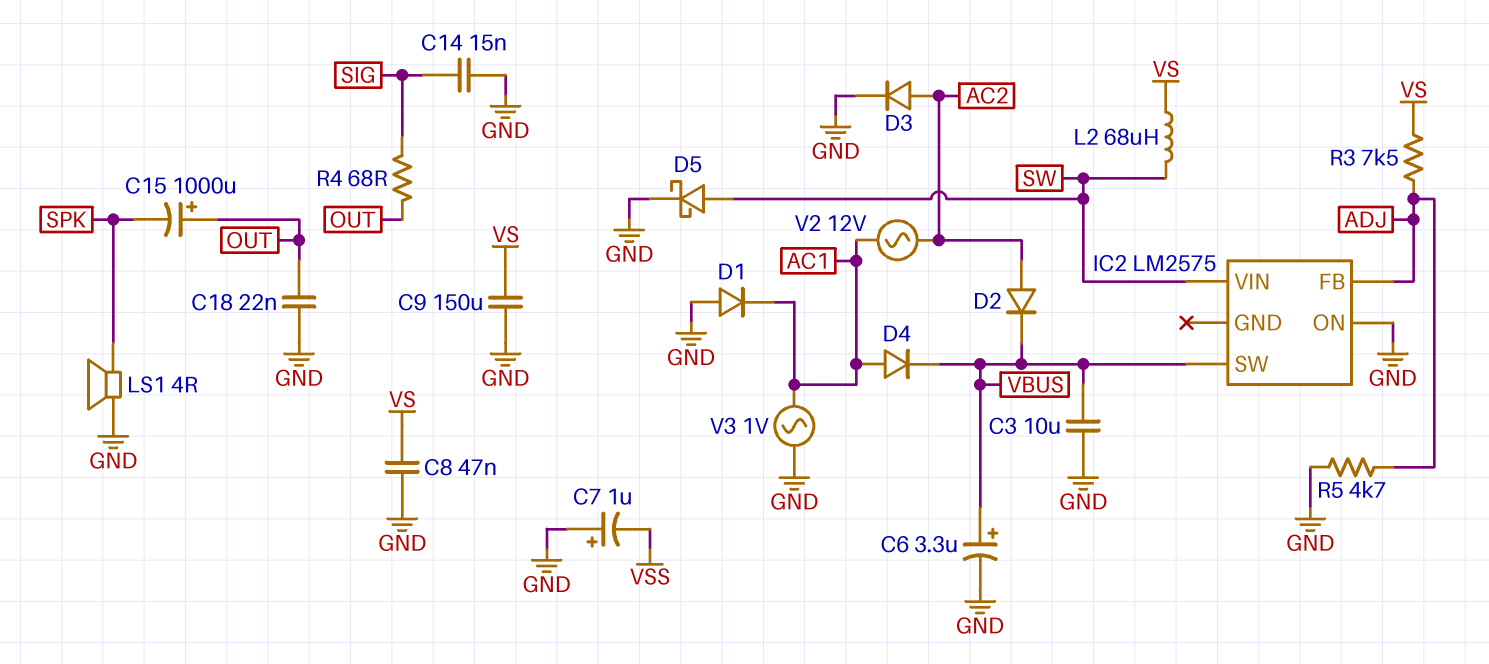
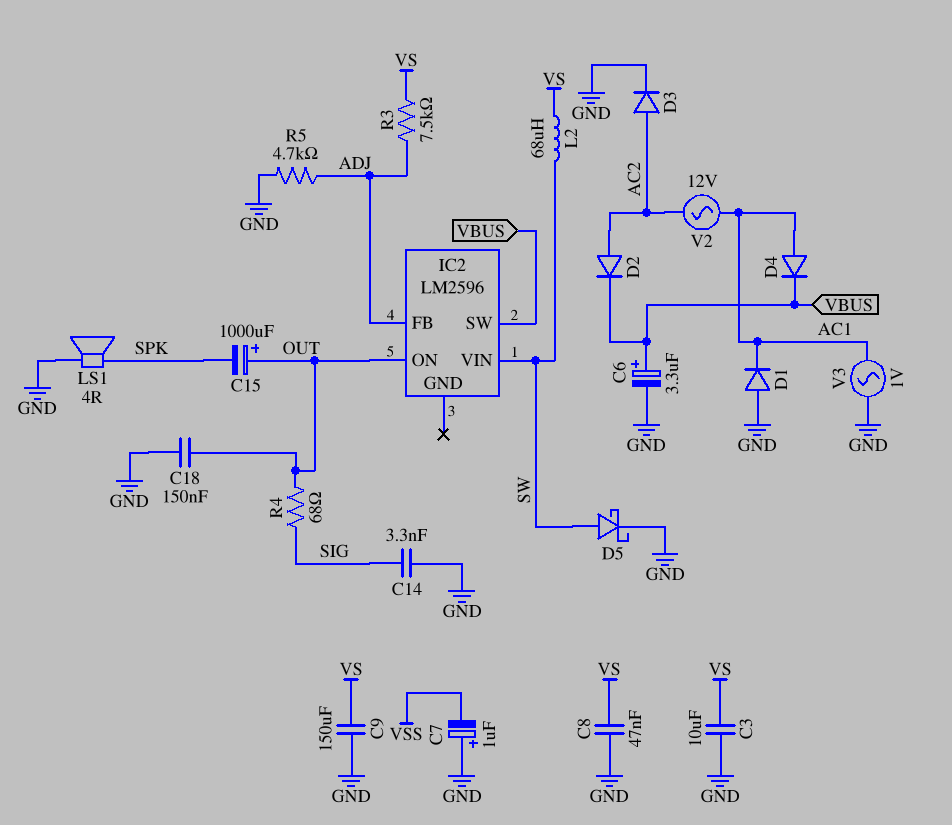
C3: 10uF (GND, VBUS) -> 10uF (GND, VS)
C14: 15nF (GND, SIG) -> 3.3nF (GND, SIG)
C18: 22nF (GND, OUT) -> 150nF (GND, OUT)
IC2: LM2575 -> LM2596
IC2 pin ON: GND -> OUT

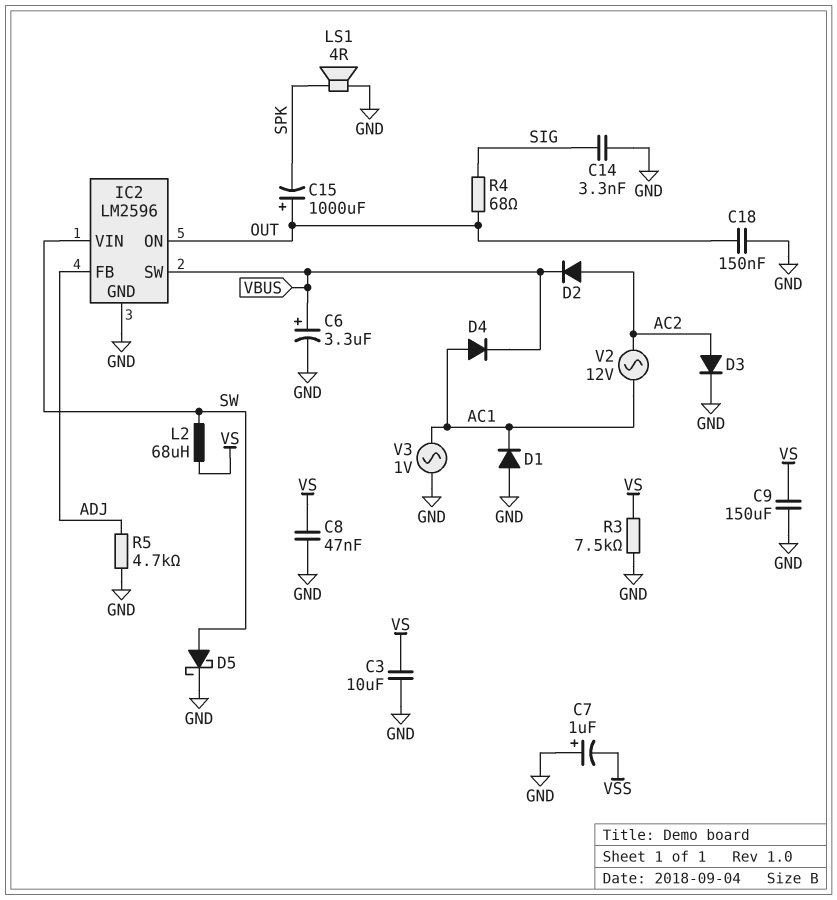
IC2 pin GND: none -> GND
R3: 7.5k (ADJ, VS) -> 7.5k (GND, VS)

